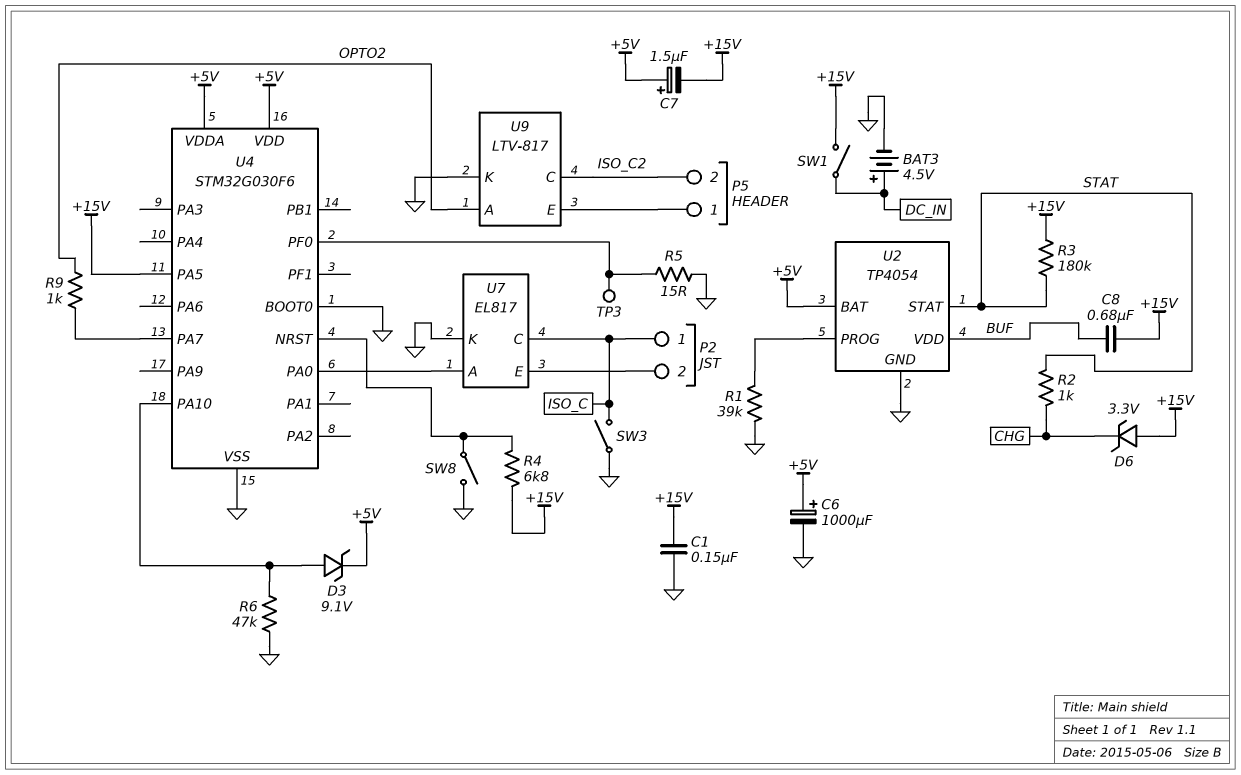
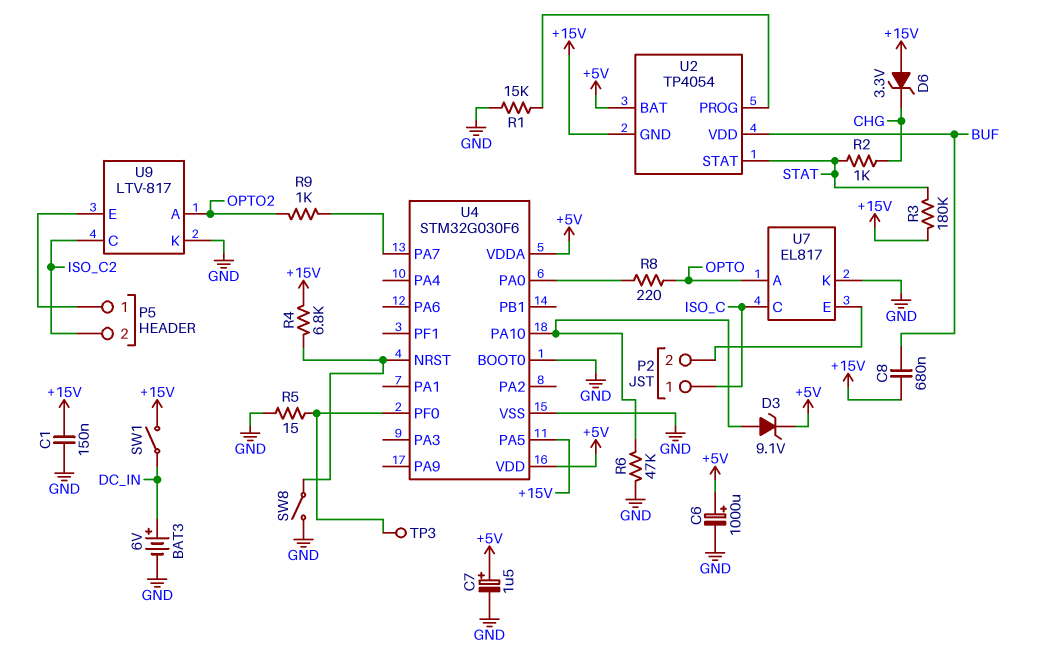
BAT3: 4.5V (plus DC_IN, minus GND) -> 6V (plus DC_IN, minus GND)
C7: 1.5uF (plus +5V, minus +15V) -> 1.5uF (plus +5V, minus GND)
R1: 39k (GND, U2/PROG) -> 15k (GND, U2/PROG)
R8: none -> 220 (OPTO, U4/PA0)
SW3: switch (GND, ISO_C) -> none
U2 pin GND: GND -> +15V
U7 pin A: U4/PA0 -> OPTO

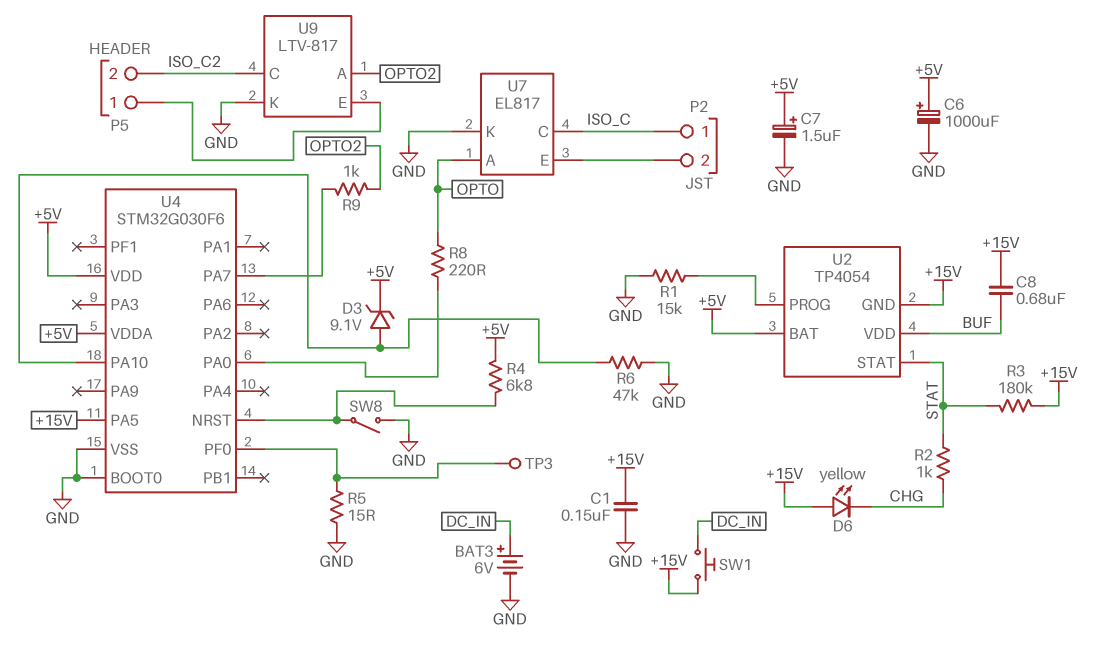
D6: zener 3.3V (A +15V, K CHG) -> LED yellow (A +15V, K CHG)
R4: 6.8k (+15V, U4/NRST) -> 6.8k (+5V, U4/NRST)
SW1: switch (+15V, DC_IN) -> button (+15V, DC_IN)

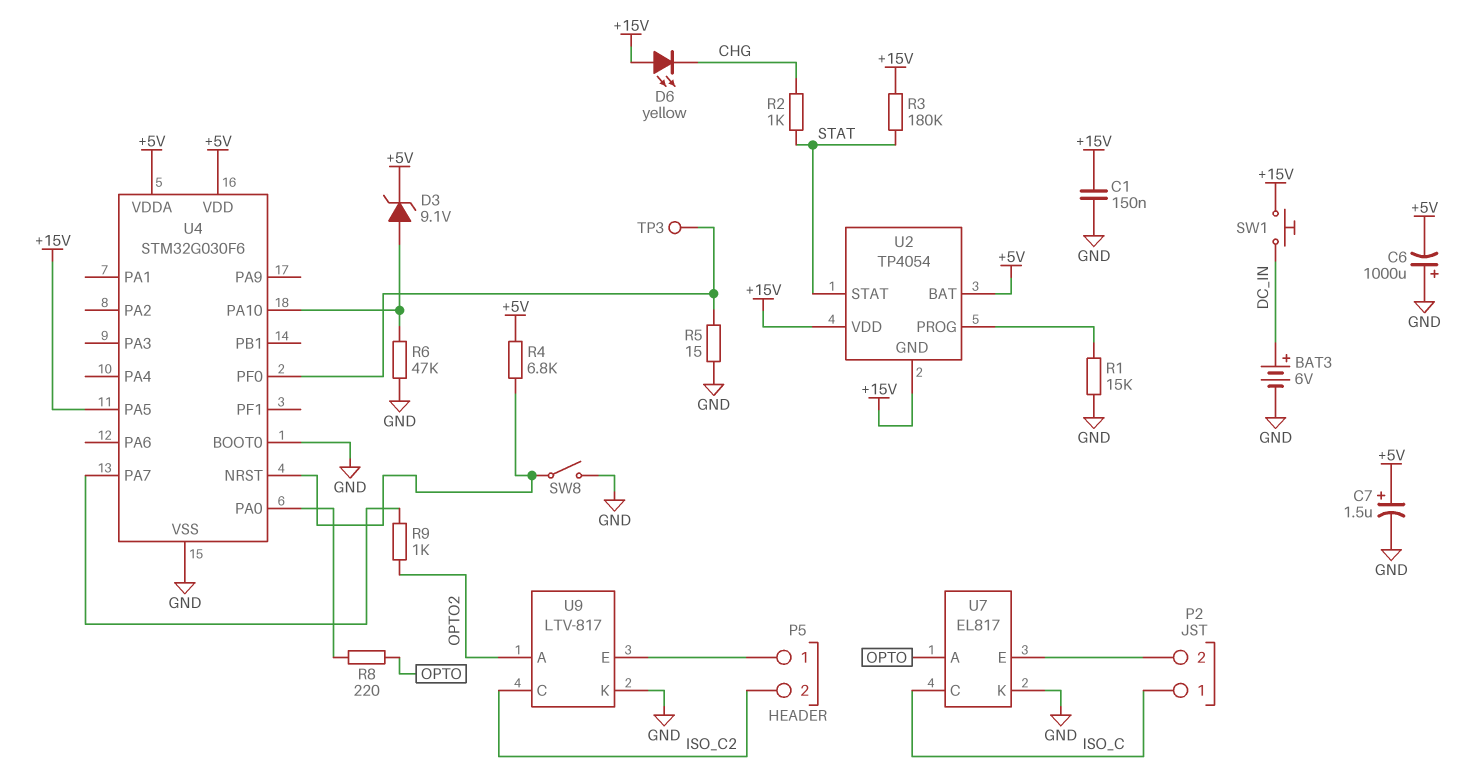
C6: 1000uF (plus +5V, minus GND) -> 1000uF (plus GND, minus +5V)
C8: 680nF (+15V, BUF) -> none
U2 pin VDD: BUF -> +15V

